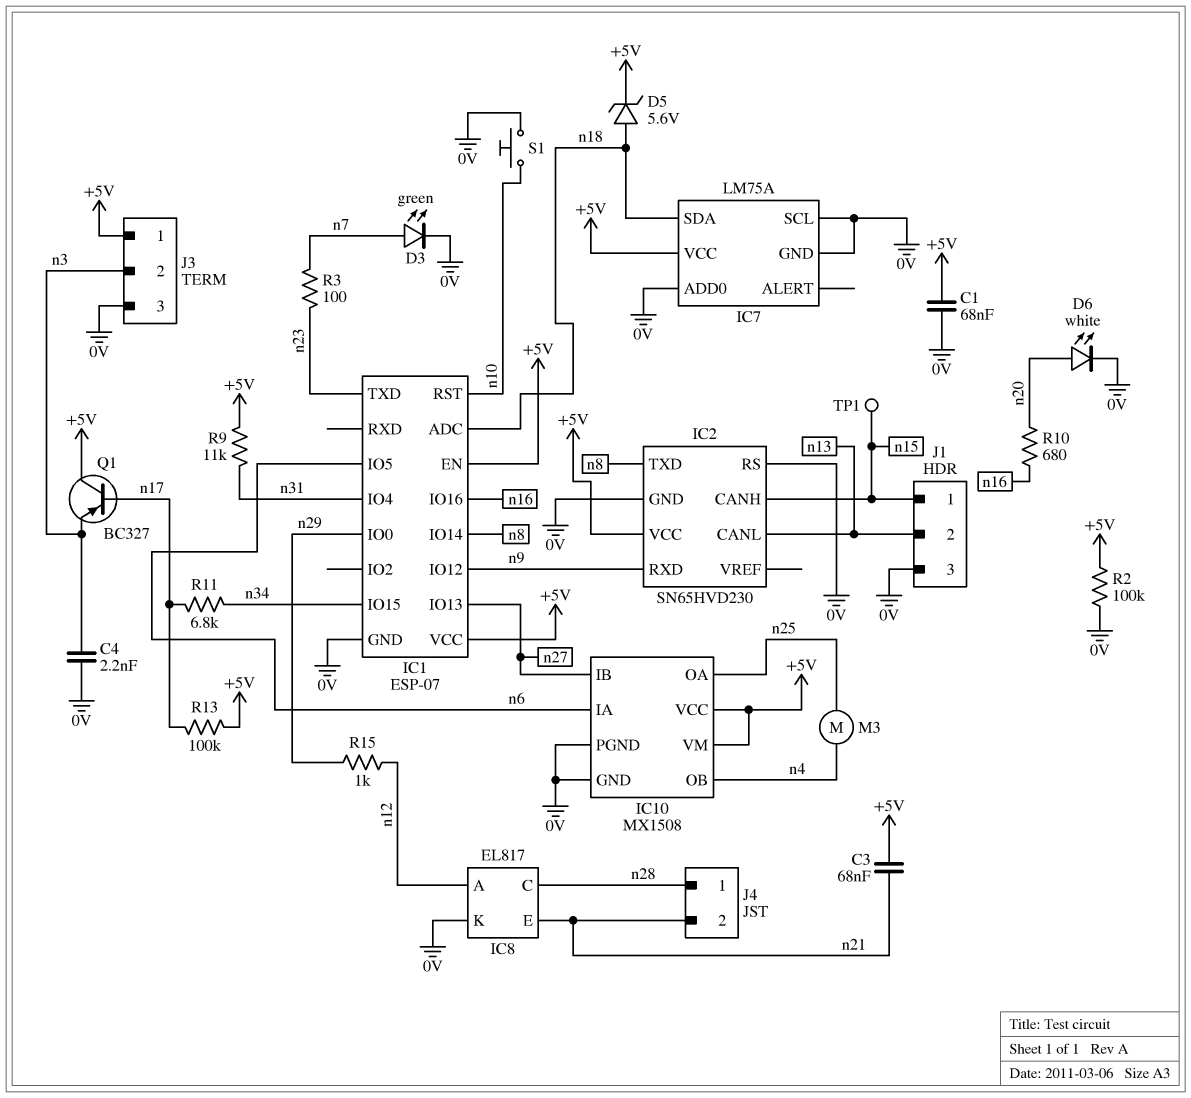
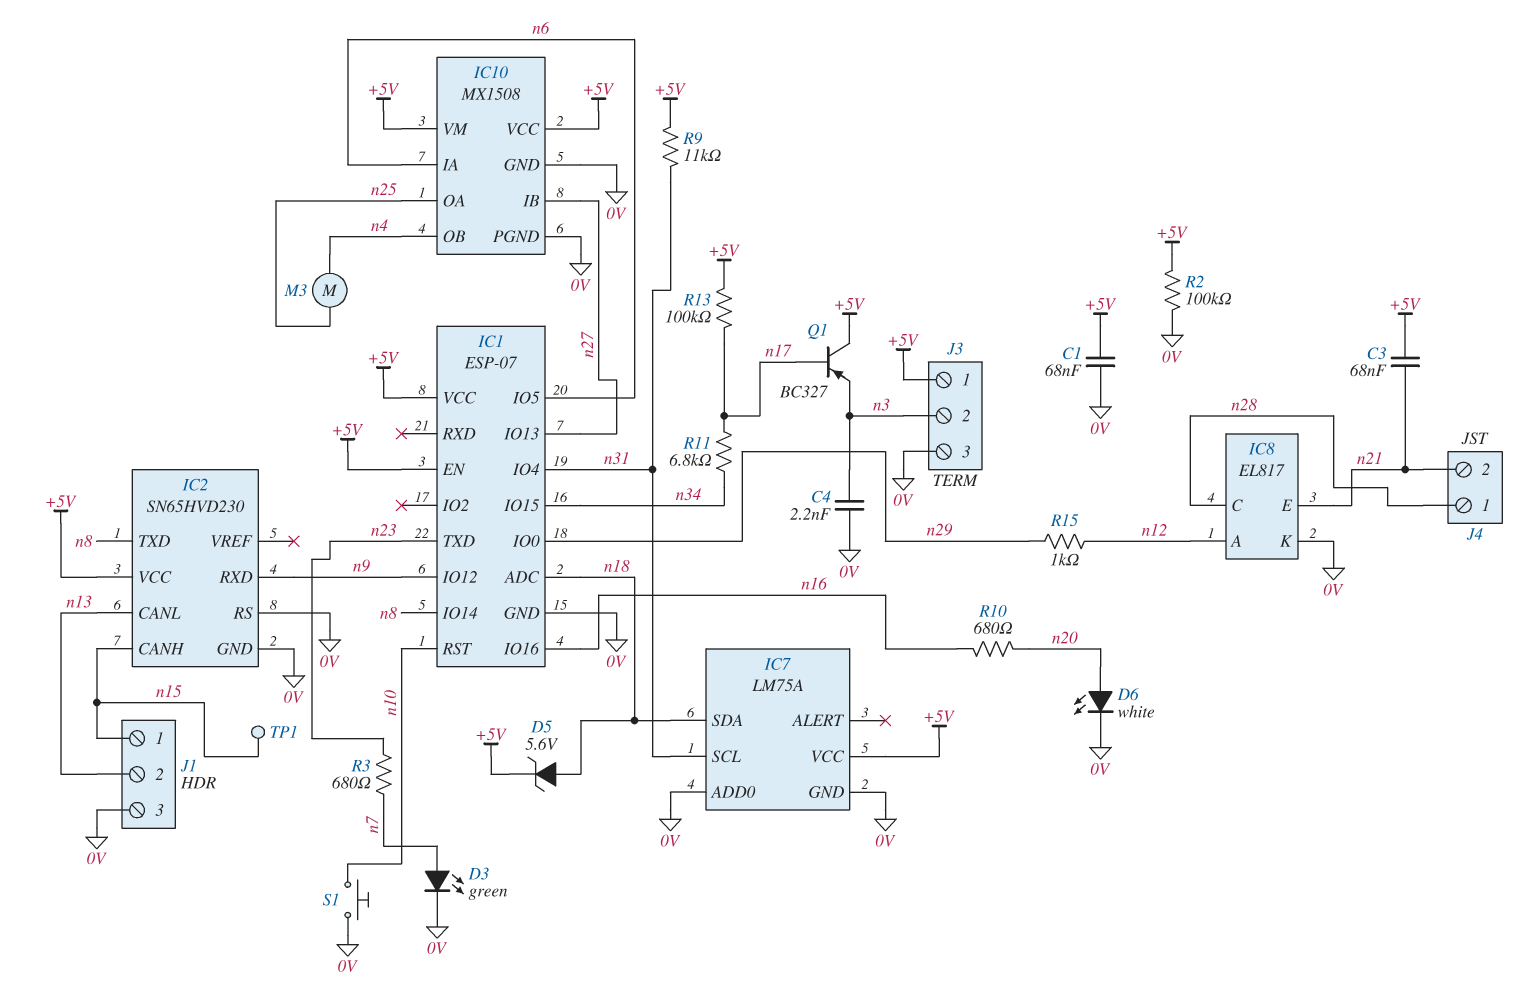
IC7 pin SCL: 0V -> n31
R3: 100 (n7, n23) -> 680 (n7, n23)

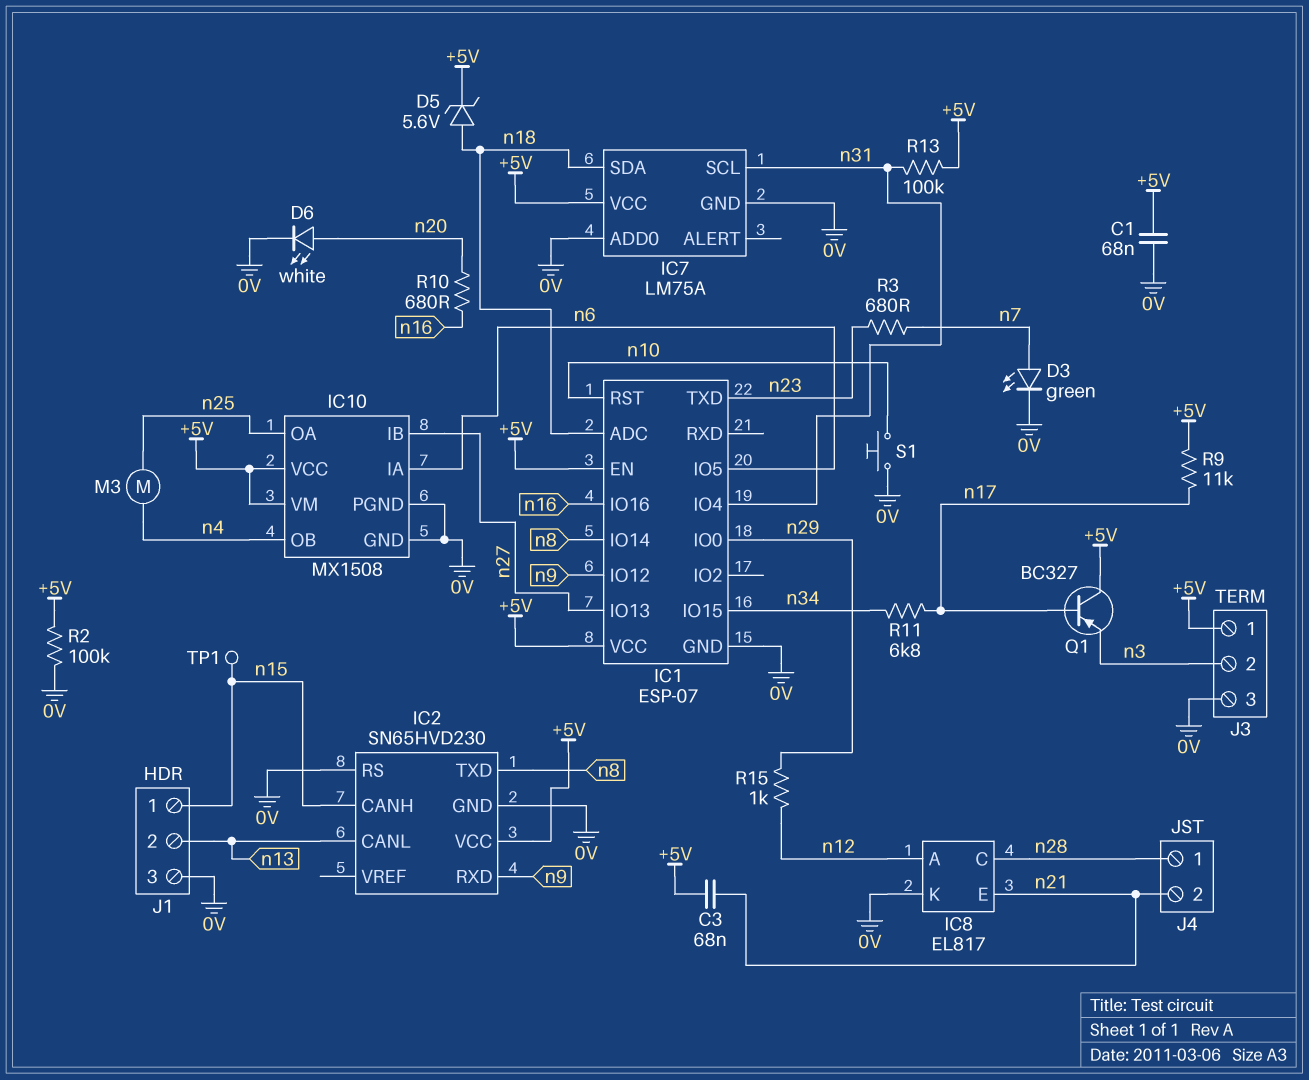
C4: 2.2nF (0V, n3) -> none
R9: 11k (+5V, n31) -> 11k (+5V, n17)
R13: 100k (+5V, n17) -> 100k (+5V, n31)

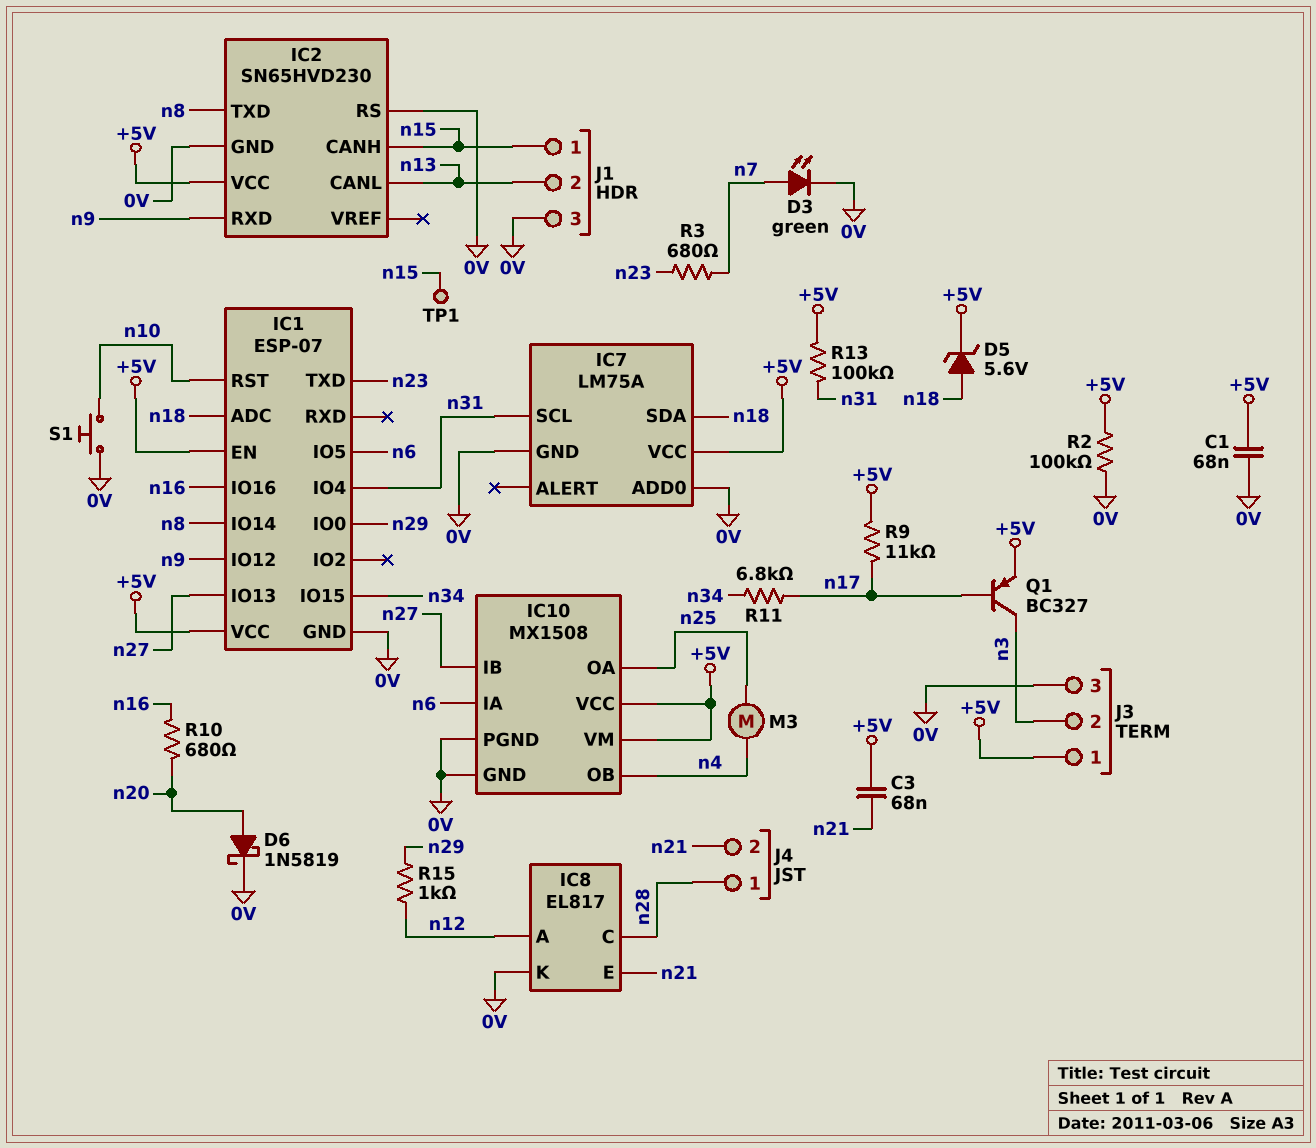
D6: LED white (A n20, K 0V) -> schottky 1N5819 (A n20, K 0V)
Q1: PNP BC327 (B n17, C +5V, E n3) -> PNP BC327 (B n17, C n3, E +5V)

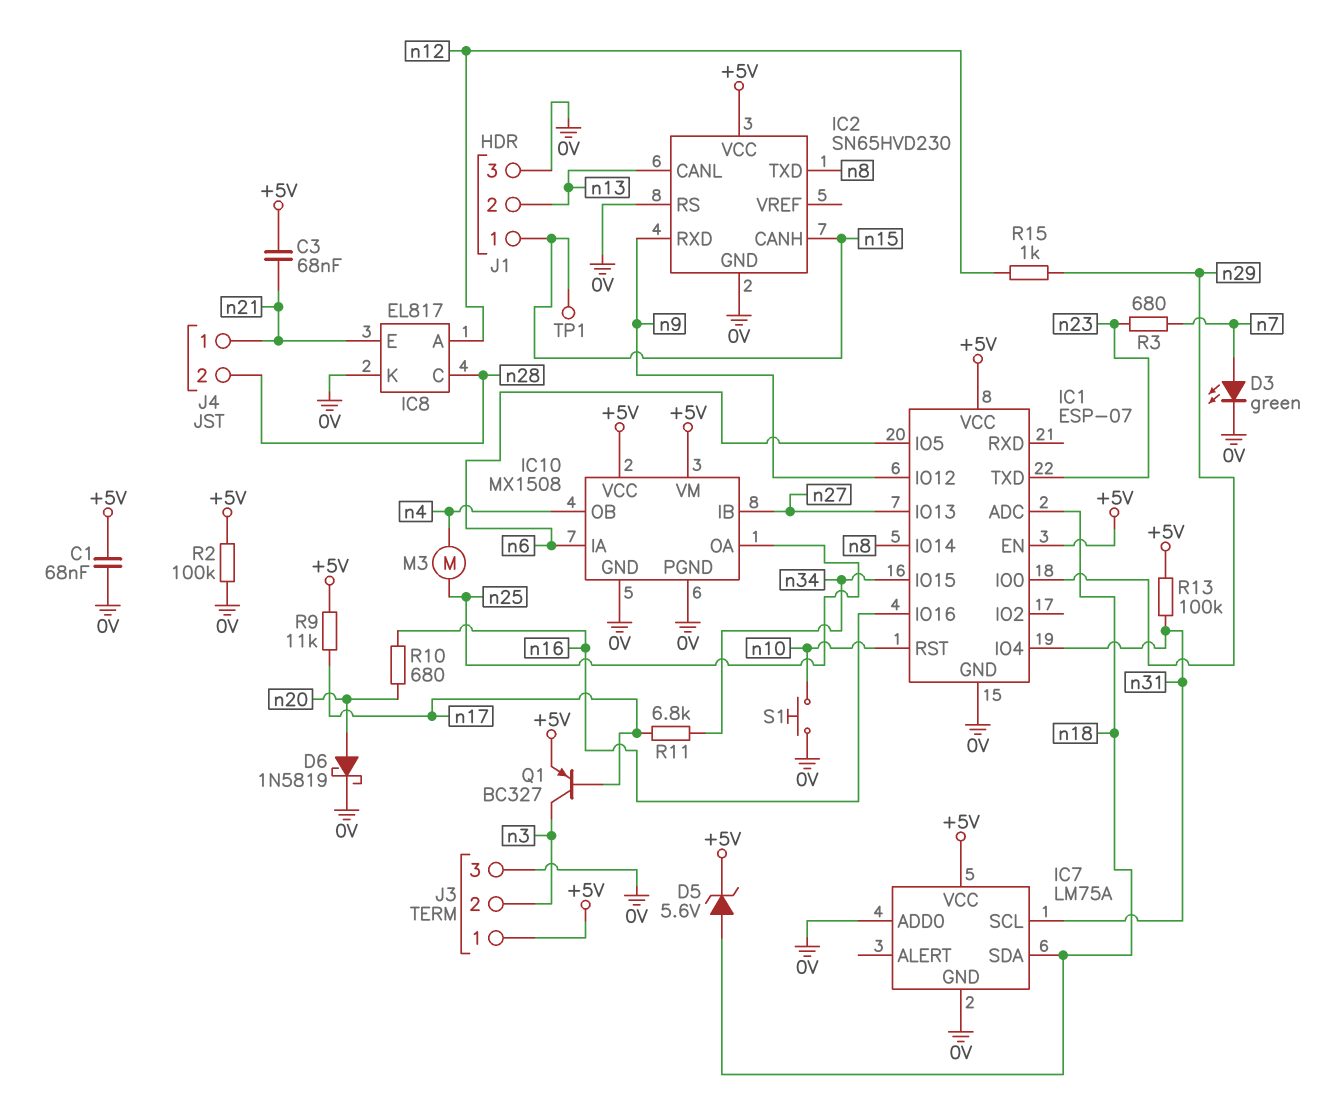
J4 pin 1: n28 -> n21
J4 pin 2: n21 -> n28

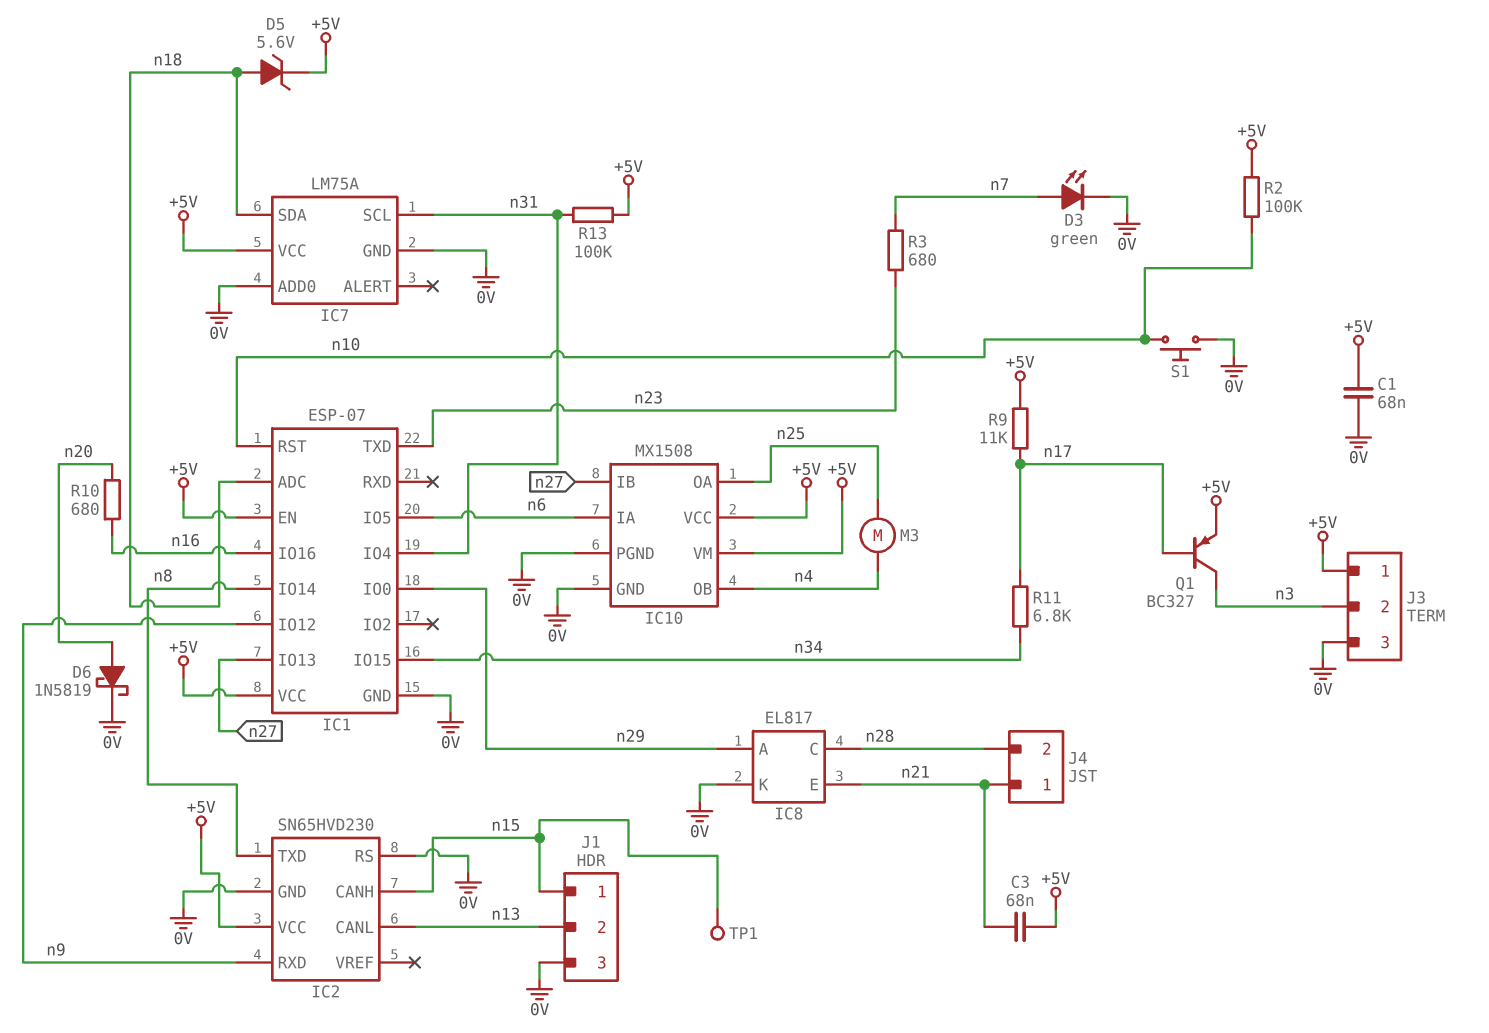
IC8 pin A: n12 -> n29
R2: 100k (+5V, 0V) -> 100k (+5V, n10)
R15: 1k (n12, n29) -> none

